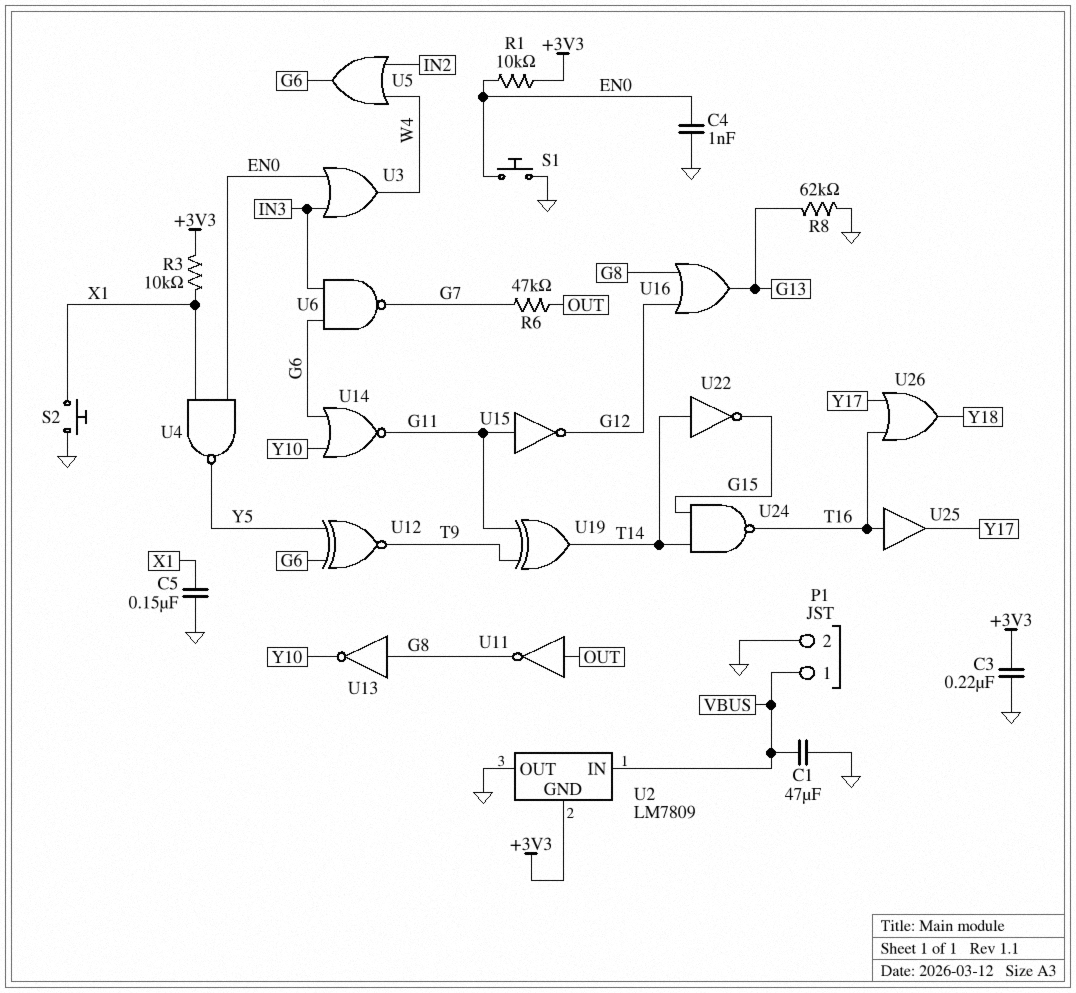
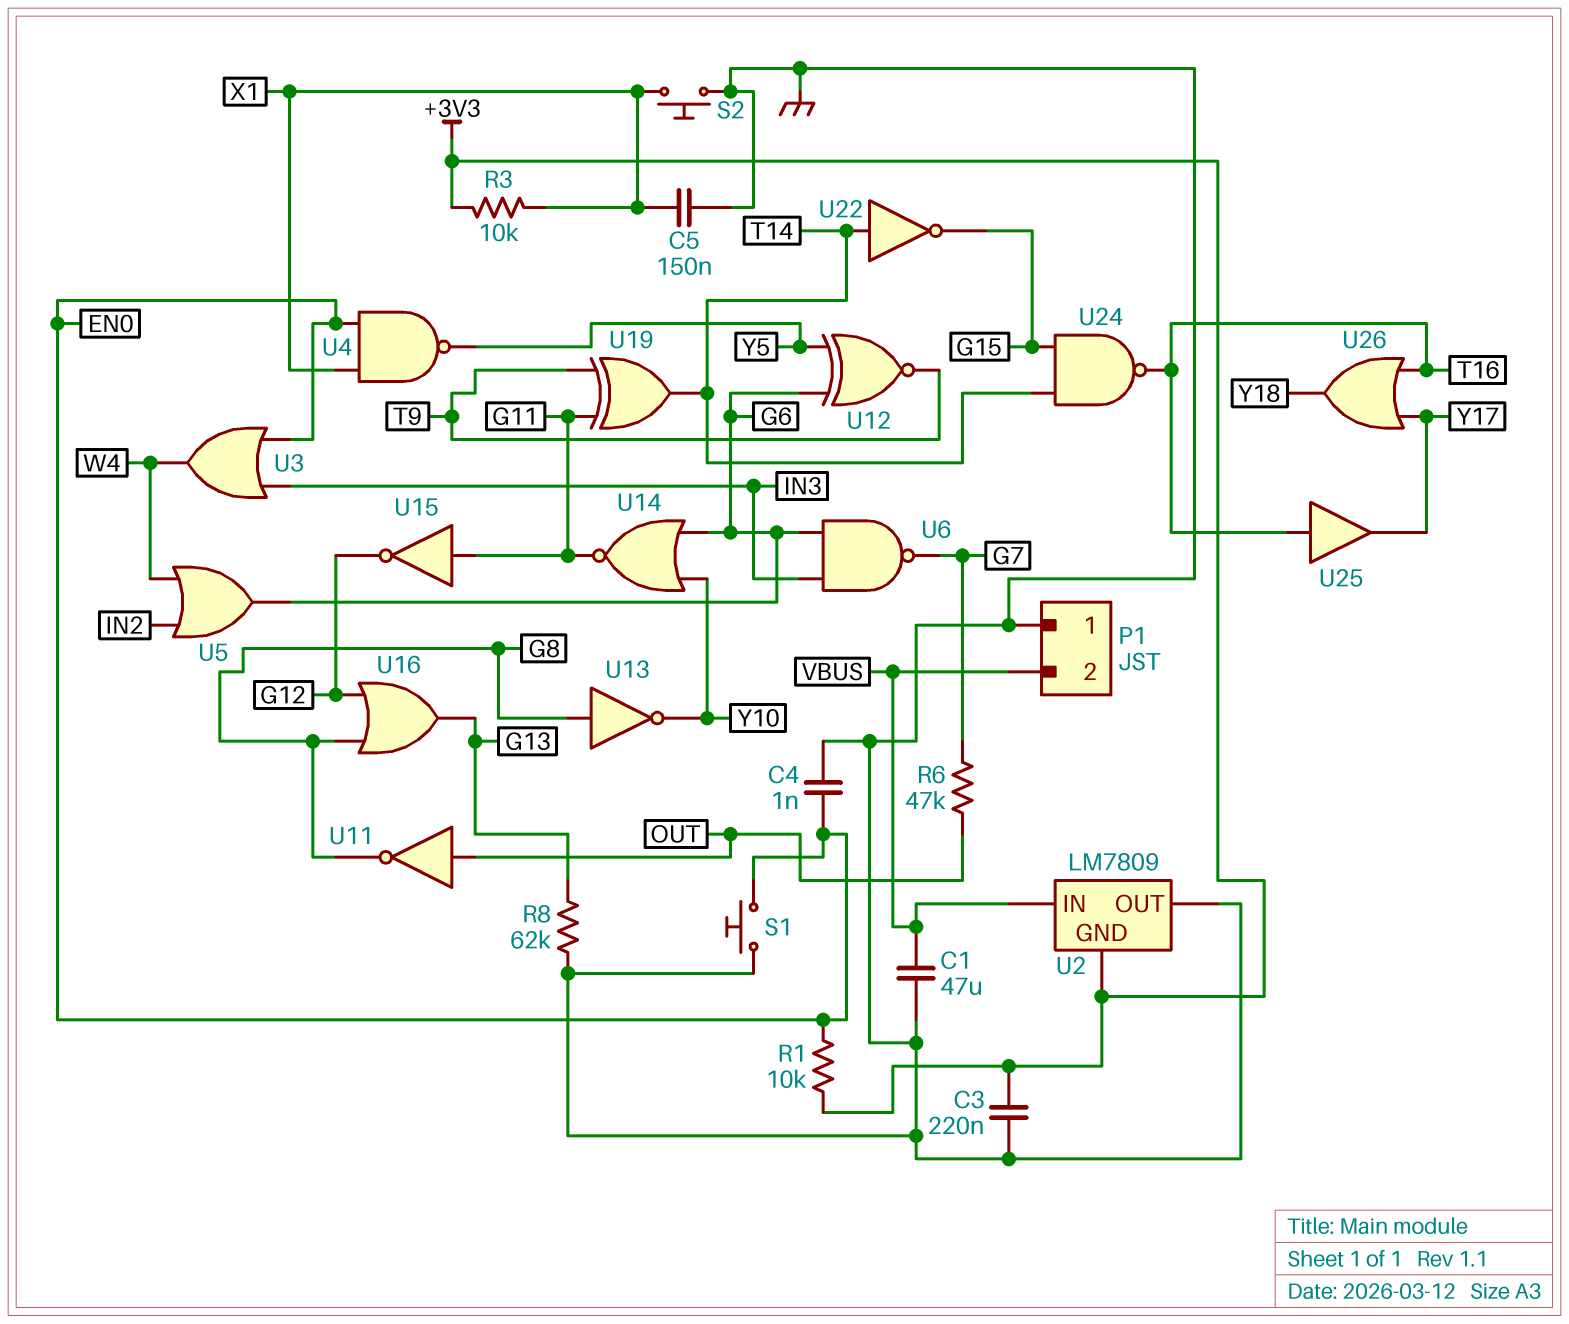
P1 pin 1: VBUS -> GND
P1 pin 2: GND -> VBUS

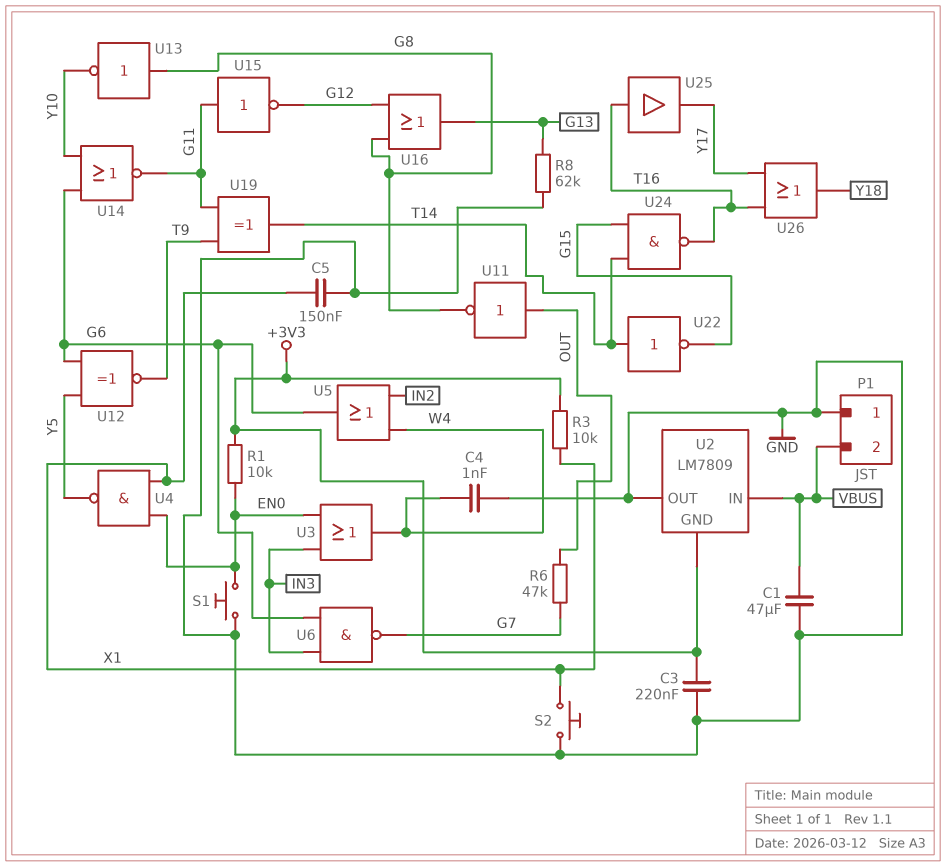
C4: 1nF (EN0, GND) -> 1nF (GND, W4)

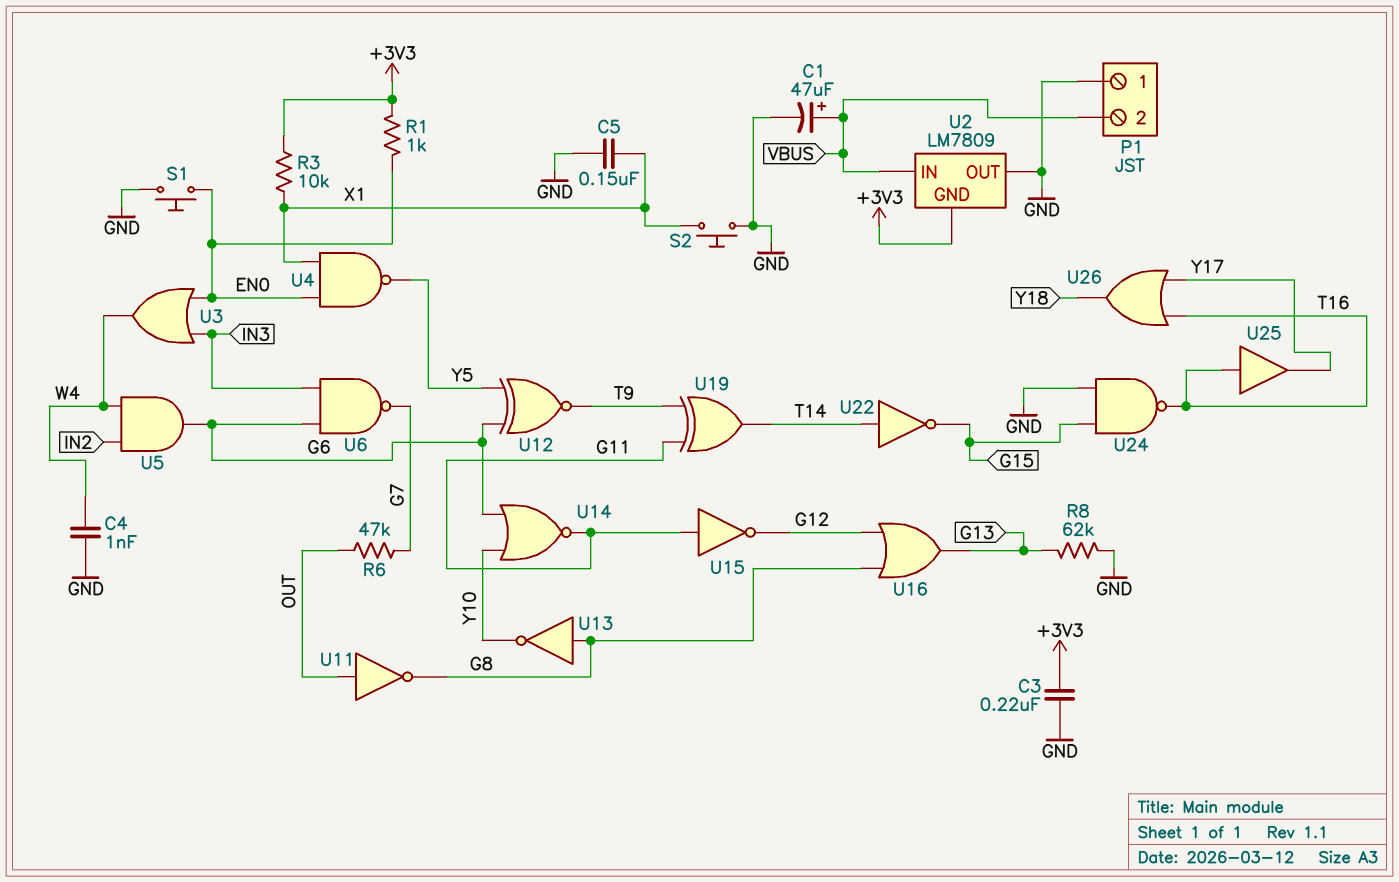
C1: 47uF (GND, VBUS) -> 47uF (plus VBUS, minus GND)
R1: 10k (+3V3, EN0) -> 1k (+3V3, EN0)
U5: OR (in IN2, in W4, out G6) -> AND (in IN2, in W4, out G6)
U24: NAND (in G15, in T14, out T16) -> NAND (in G15, in GND, out T16)

